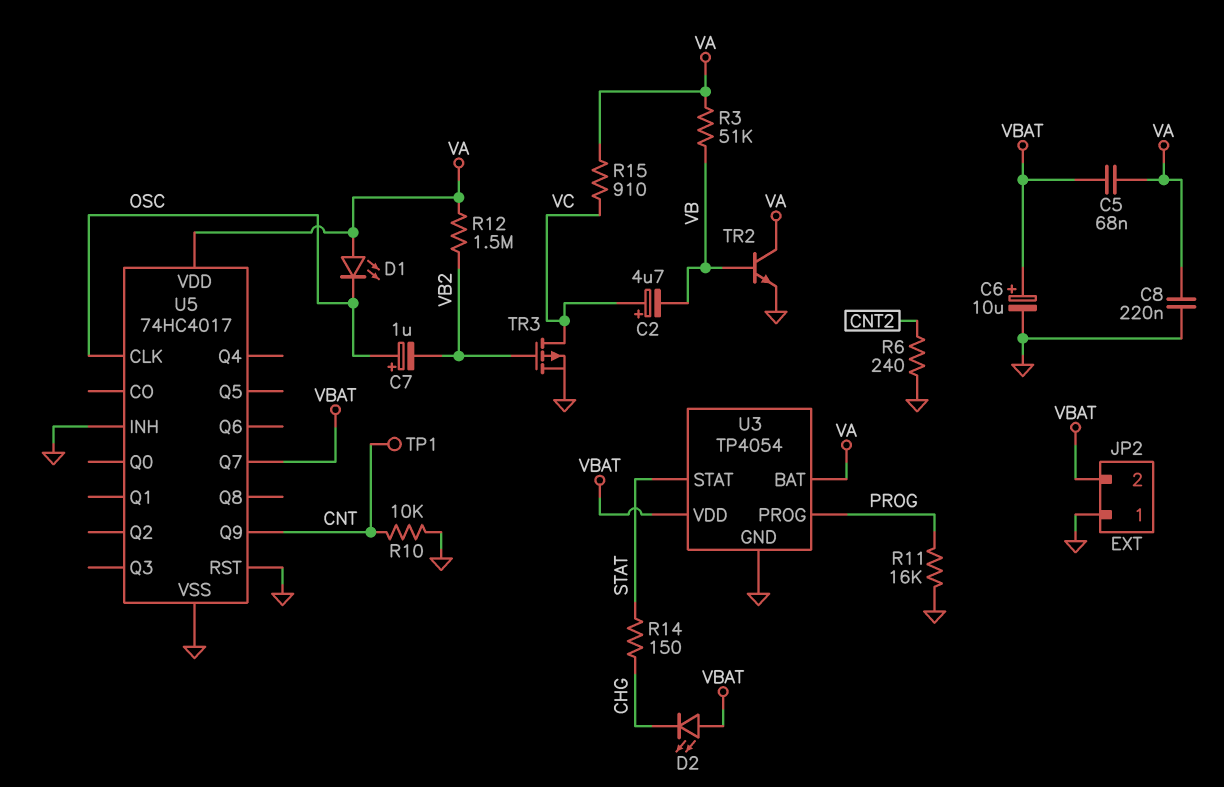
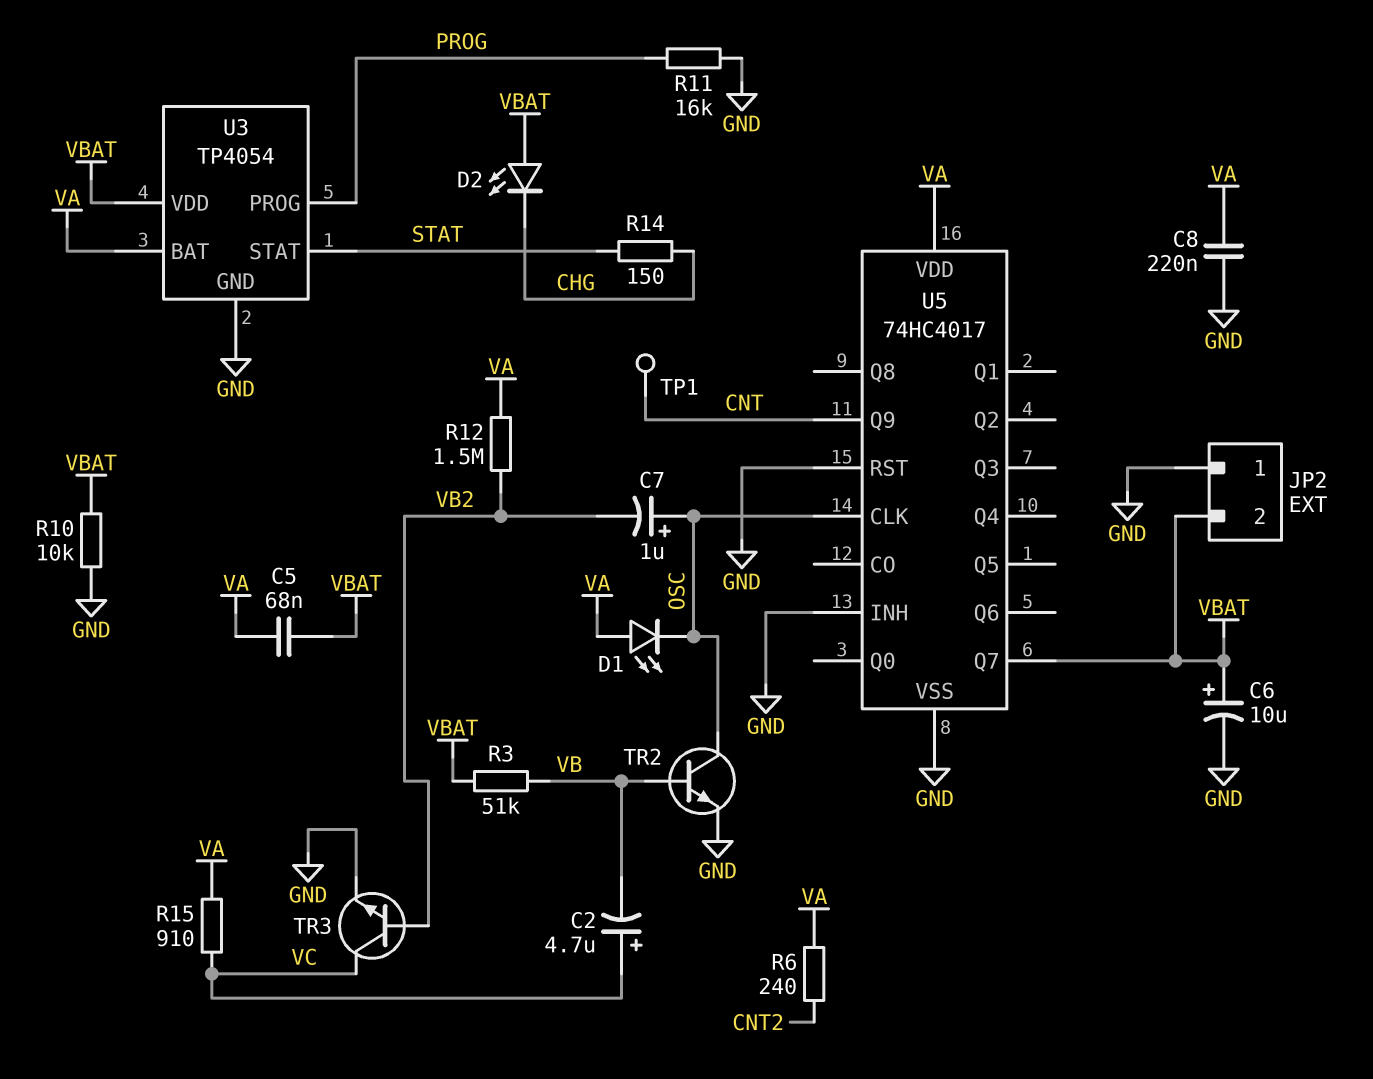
R3: 51k (VA, VB) -> 51k (VB, VBAT)
R6: 240 (CNT2, GND) -> 240 (CNT2, VA)
R10: 10k (CNT, GND) -> 10k (GND, VBAT)
TR2: NPN (B VB, C VA, E GND) -> NPN (B VB, C OSC, E GND)
TR3: PMOS (G VB2, D VC, S GND) -> NPN (B VB2, C VC, E GND)

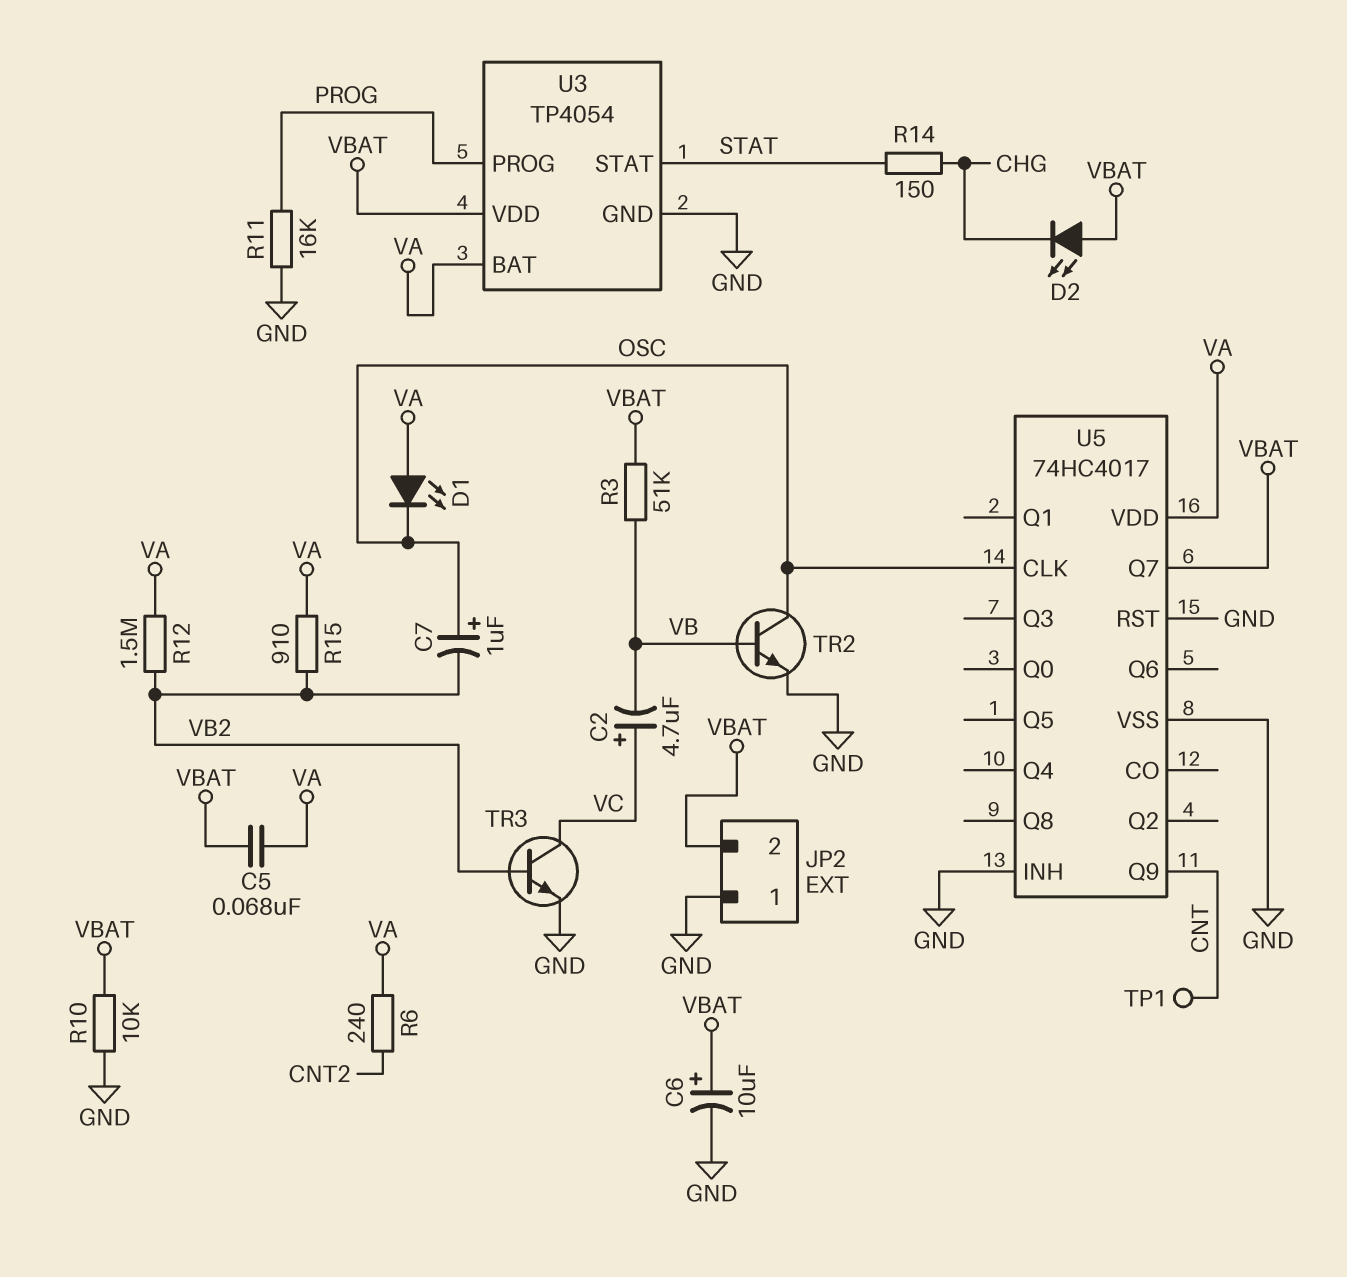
C8: 220nF (GND, VA) -> none
R15: 910 (VA, VC) -> 910 (VA, VB2)

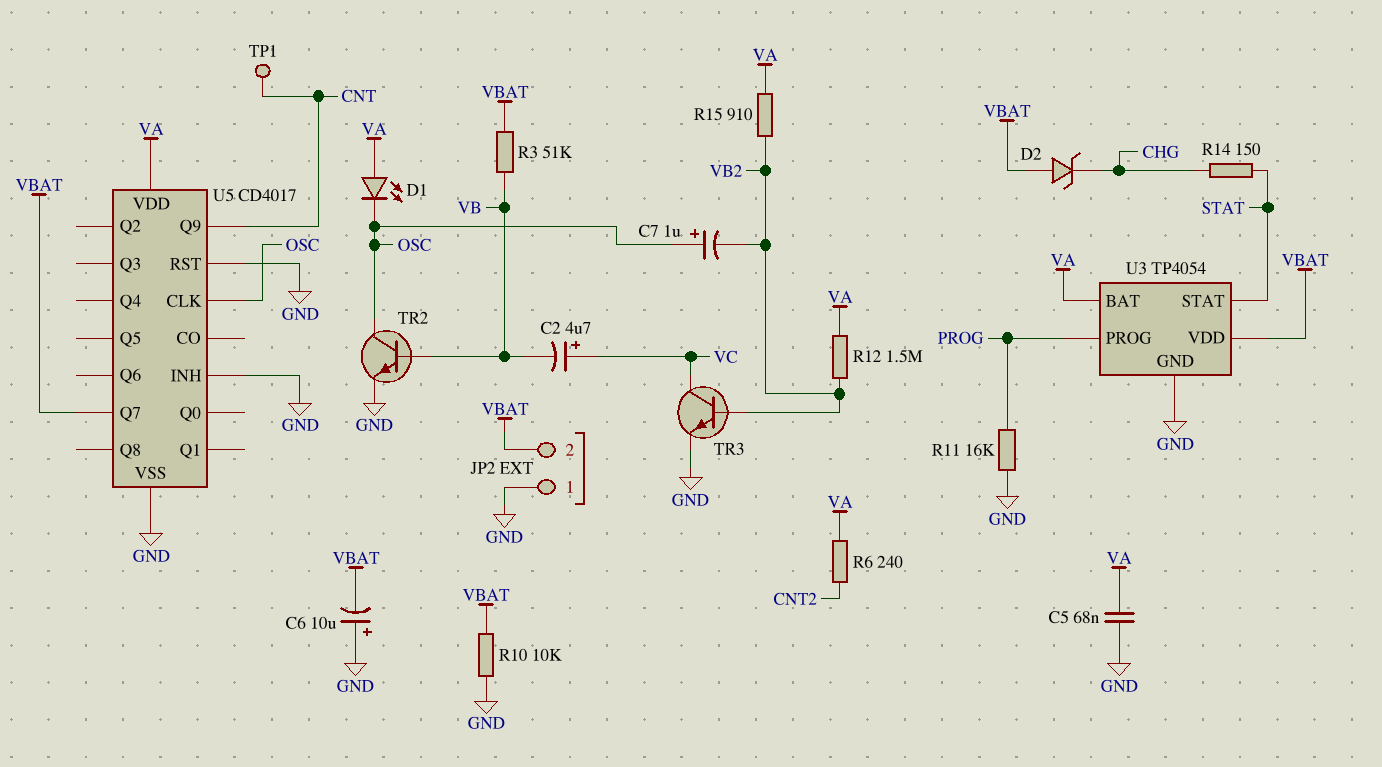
C5: 68nF (VA, VBAT) -> 68nF (GND, VA)
C6: 10uF (plus VBAT, minus GND) -> 10uF (plus GND, minus VBAT)
D2: LED (A VBAT, K CHG) -> zener (A VBAT, K CHG)
U5: 74HC4017 -> CD4017

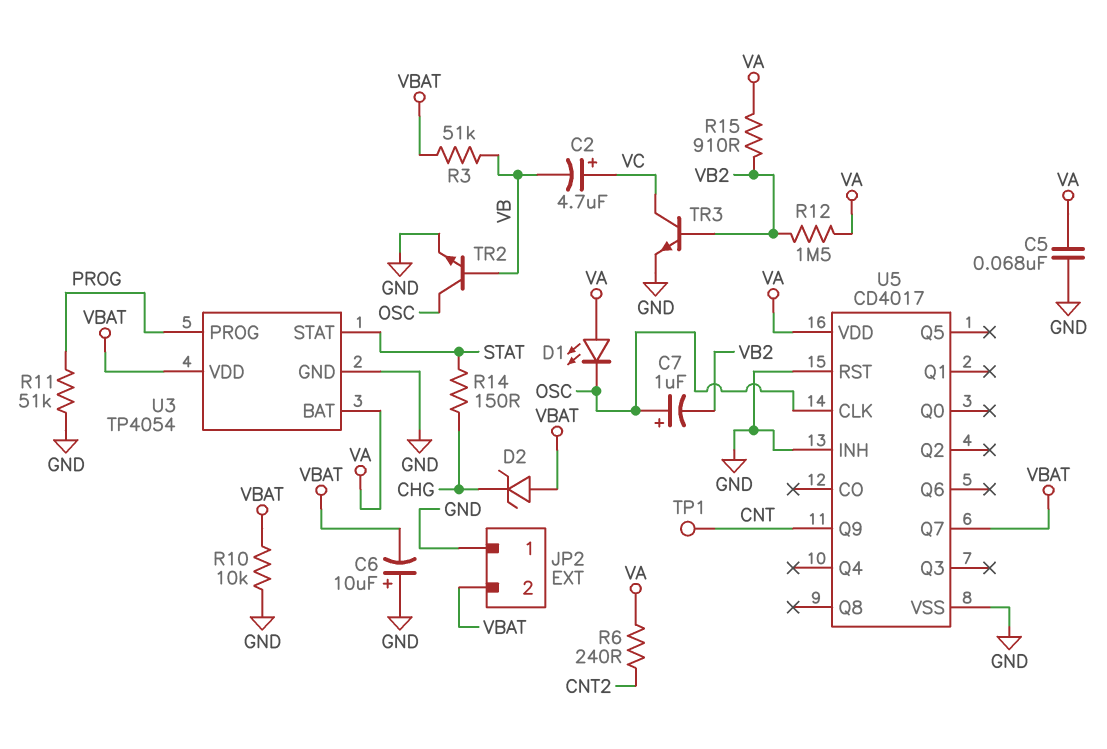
R11: 16k (GND, PROG) -> 51k (GND, PROG)

